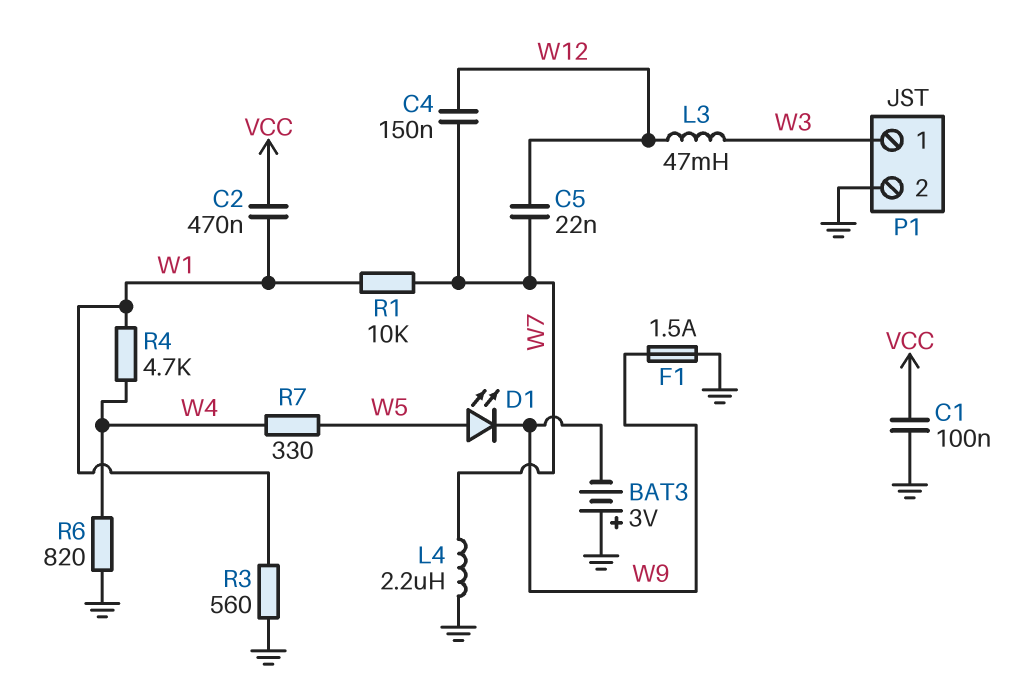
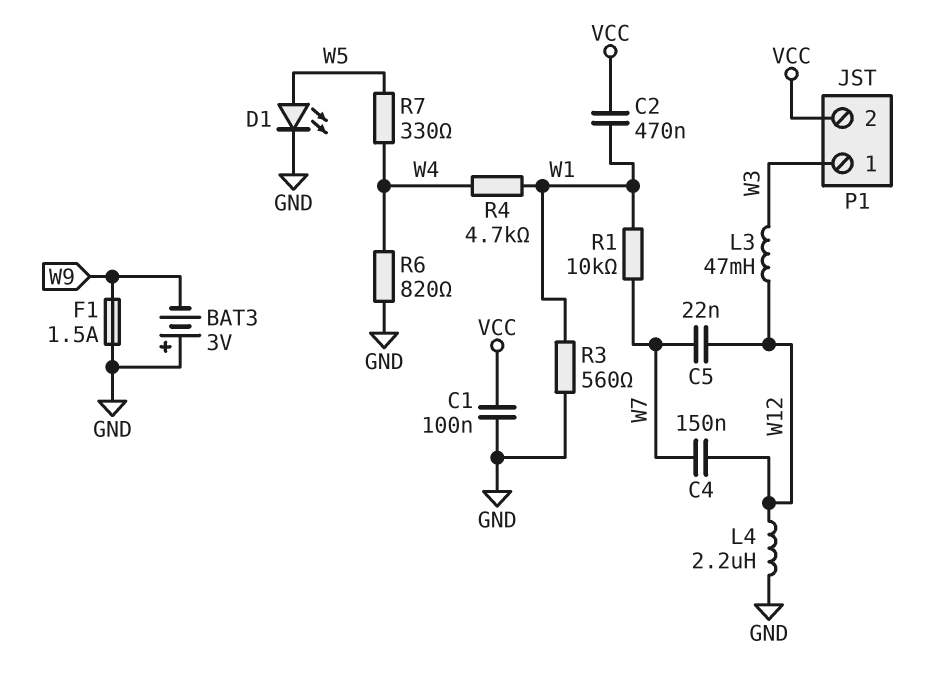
D1: LED (A W5, K W9) -> LED (A W5, K GND)
L4: 2.2uH (GND, W7) -> 2.2uH (GND, W12)
P1 pin 2: GND -> VCC

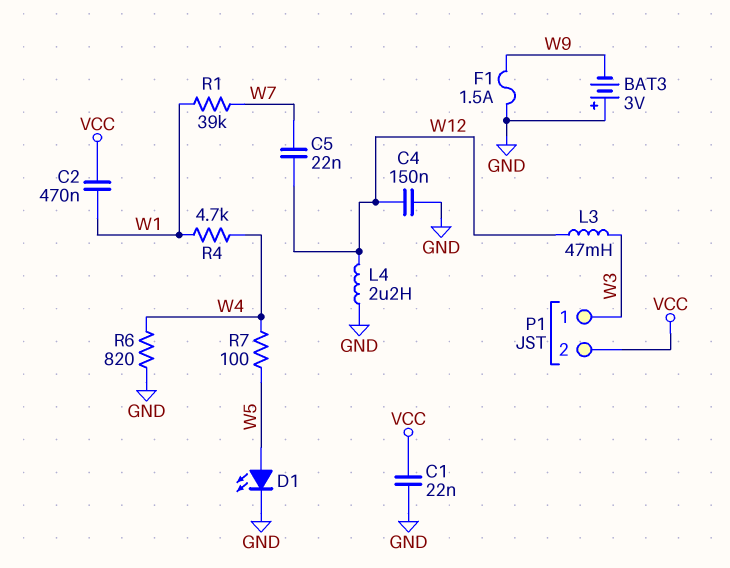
C1: 100nF (GND, VCC) -> 22nF (GND, VCC)
C4: 150nF (W7, W12) -> 150nF (GND, W12)
R1: 10k (W1, W7) -> 39k (W1, W7)
R3: 560 (GND, W1) -> none
R7: 330 (W4, W5) -> 100 (W4, W5)

